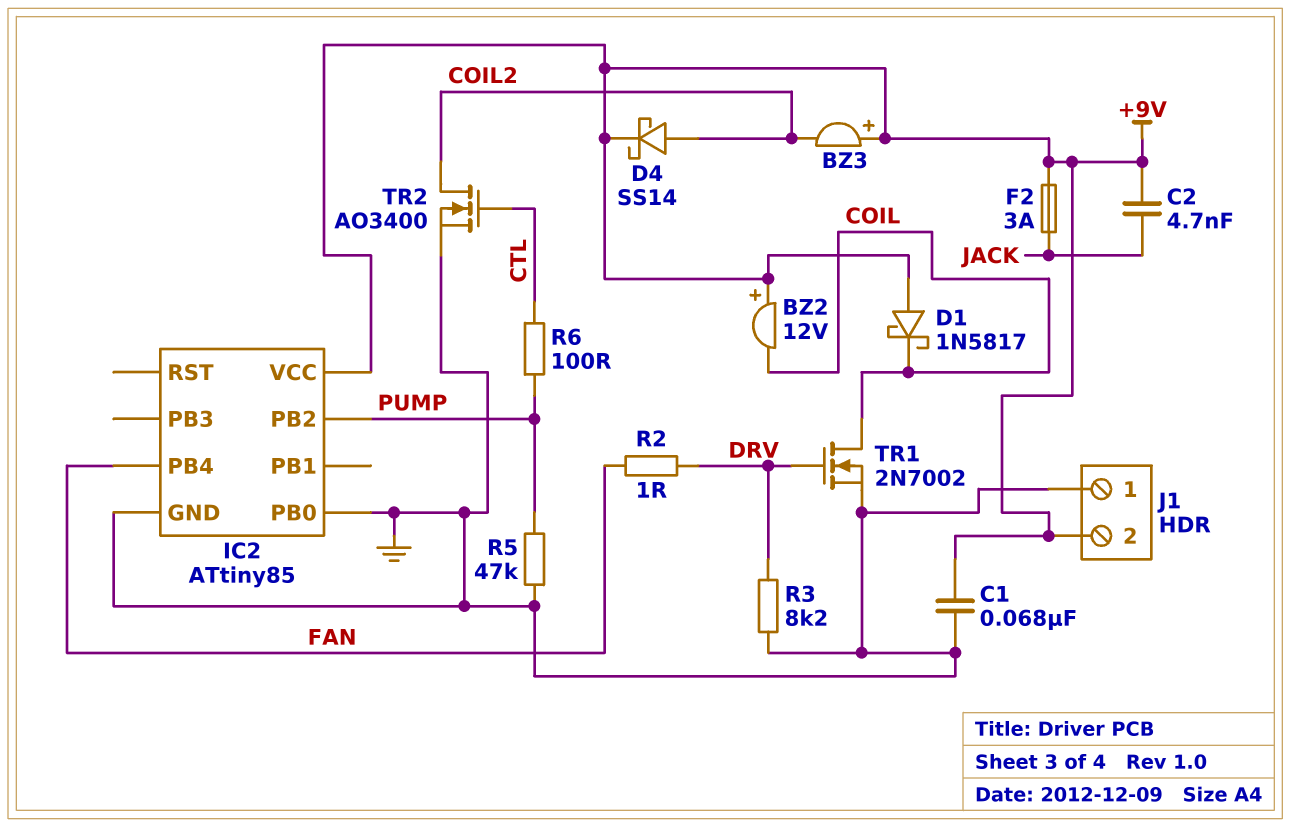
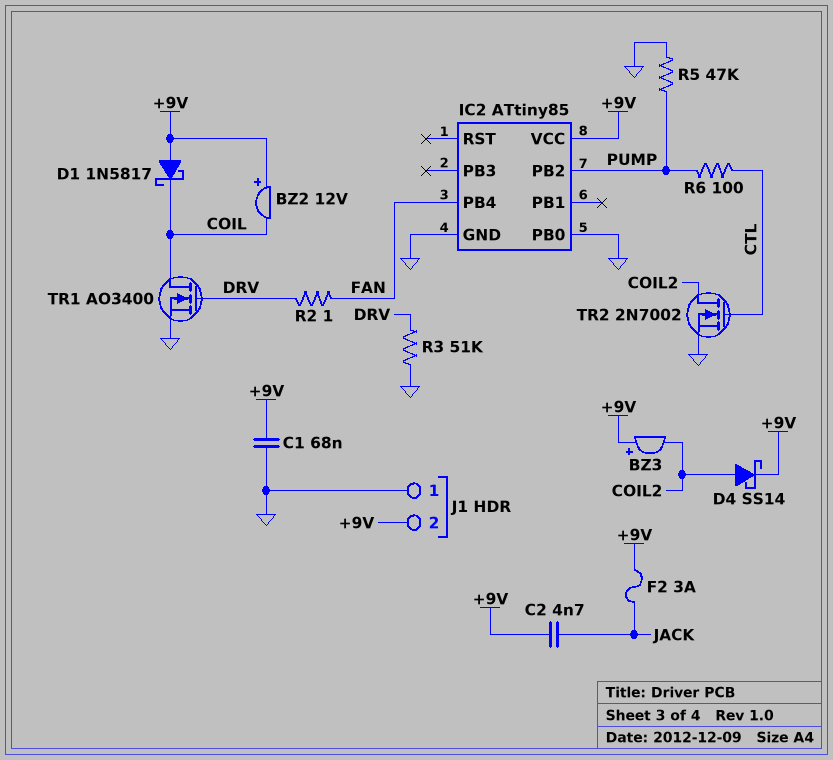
R3: 8.2k (DRV, GND) -> 51k (DRV, GND)
TR1: NMOS 2N7002 (G DRV, D COIL, S GND) -> NMOS AO3400 (G DRV, D COIL, S GND)
TR2: NMOS AO3400 (G CTL, D COIL2, S GND) -> NMOS 2N7002 (G CTL, D COIL2, S GND)

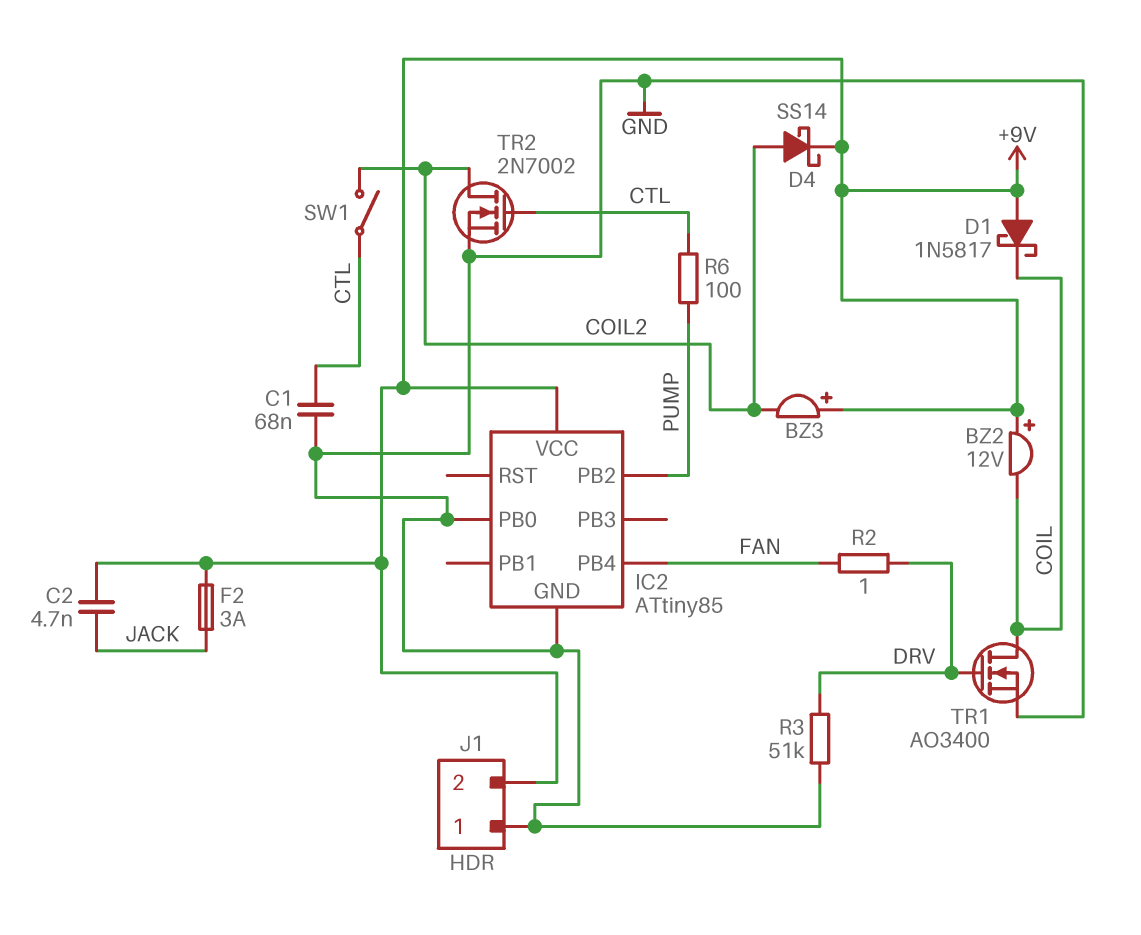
C1: 68nF (+9V, GND) -> 68nF (CTL, GND)
R5: 47k (GND, PUMP) -> none
SW1: none -> switch (COIL2, CTL)

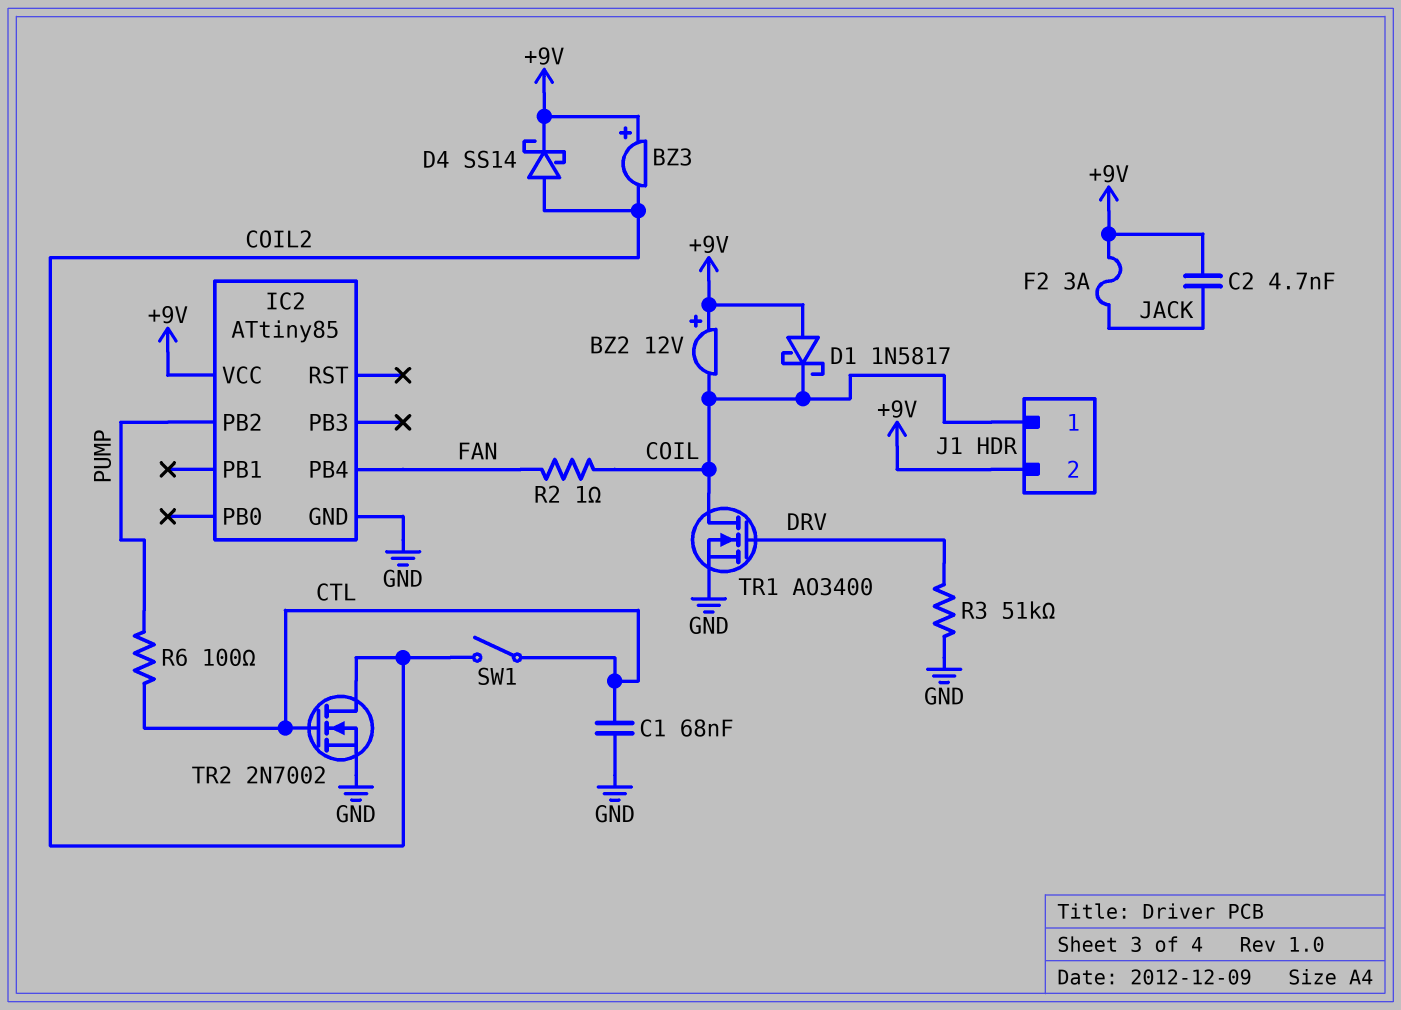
IC2 pin PB0: GND -> none
J1 pin 1: GND -> COIL
R2: 1 (DRV, FAN) -> 1 (COIL, FAN)

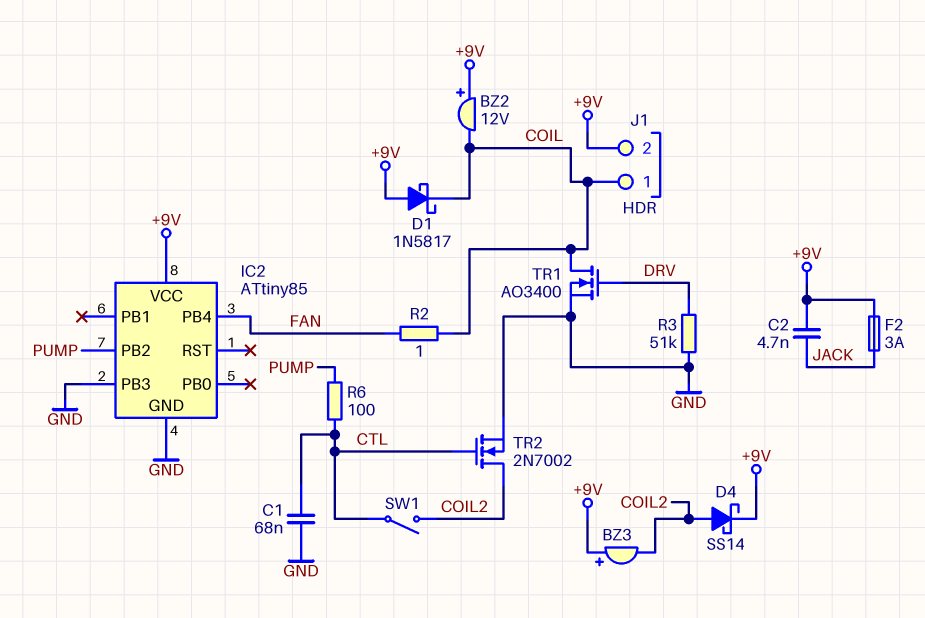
IC2 pin PB3: none -> GND

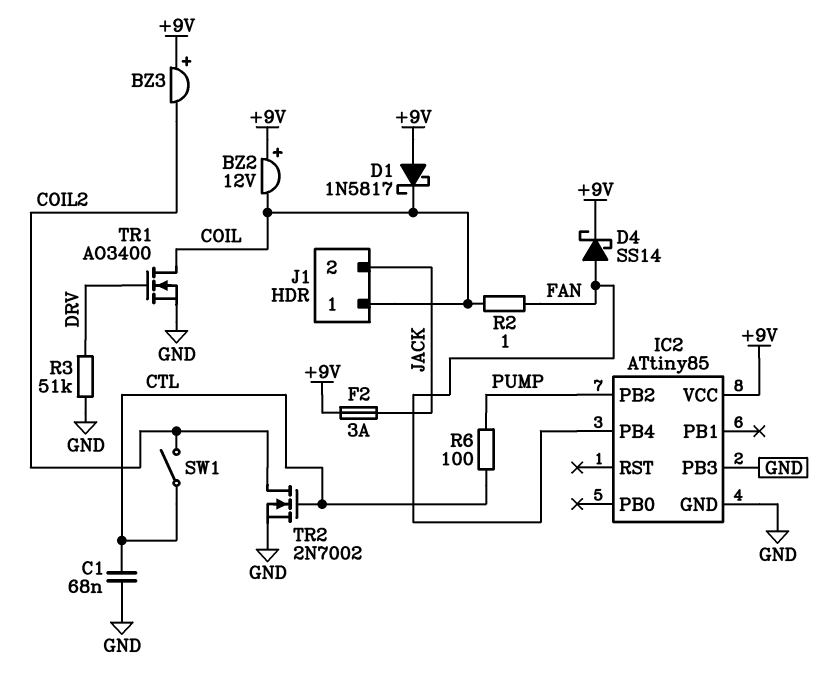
C2: 4.7nF (+9V, JACK) -> none
D4: schottky SS14 (A COIL2, K +9V) -> schottky SS14 (A FAN, K +9V)
J1 pin 2: +9V -> JACK

